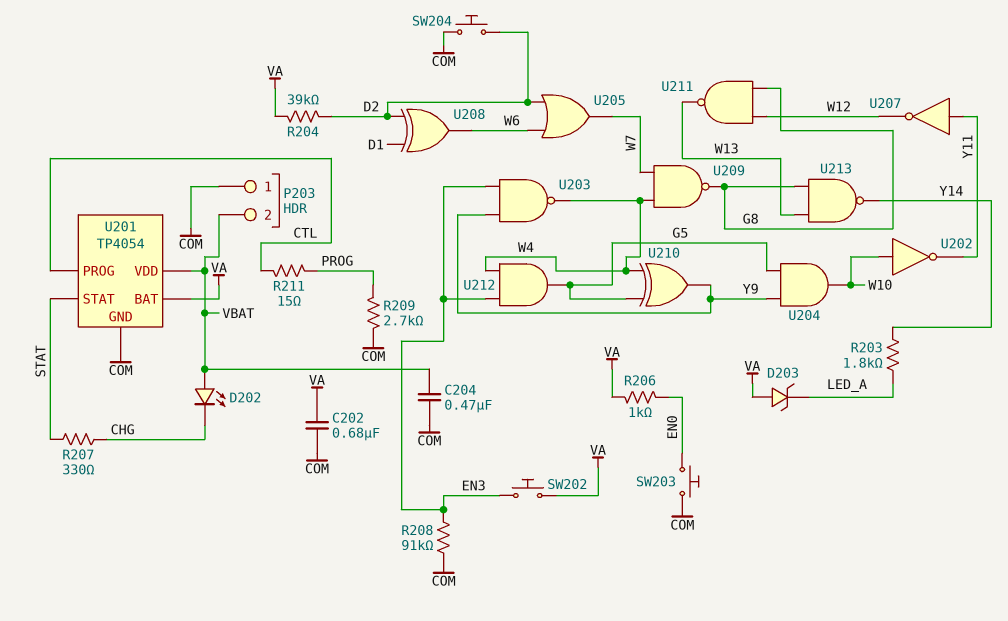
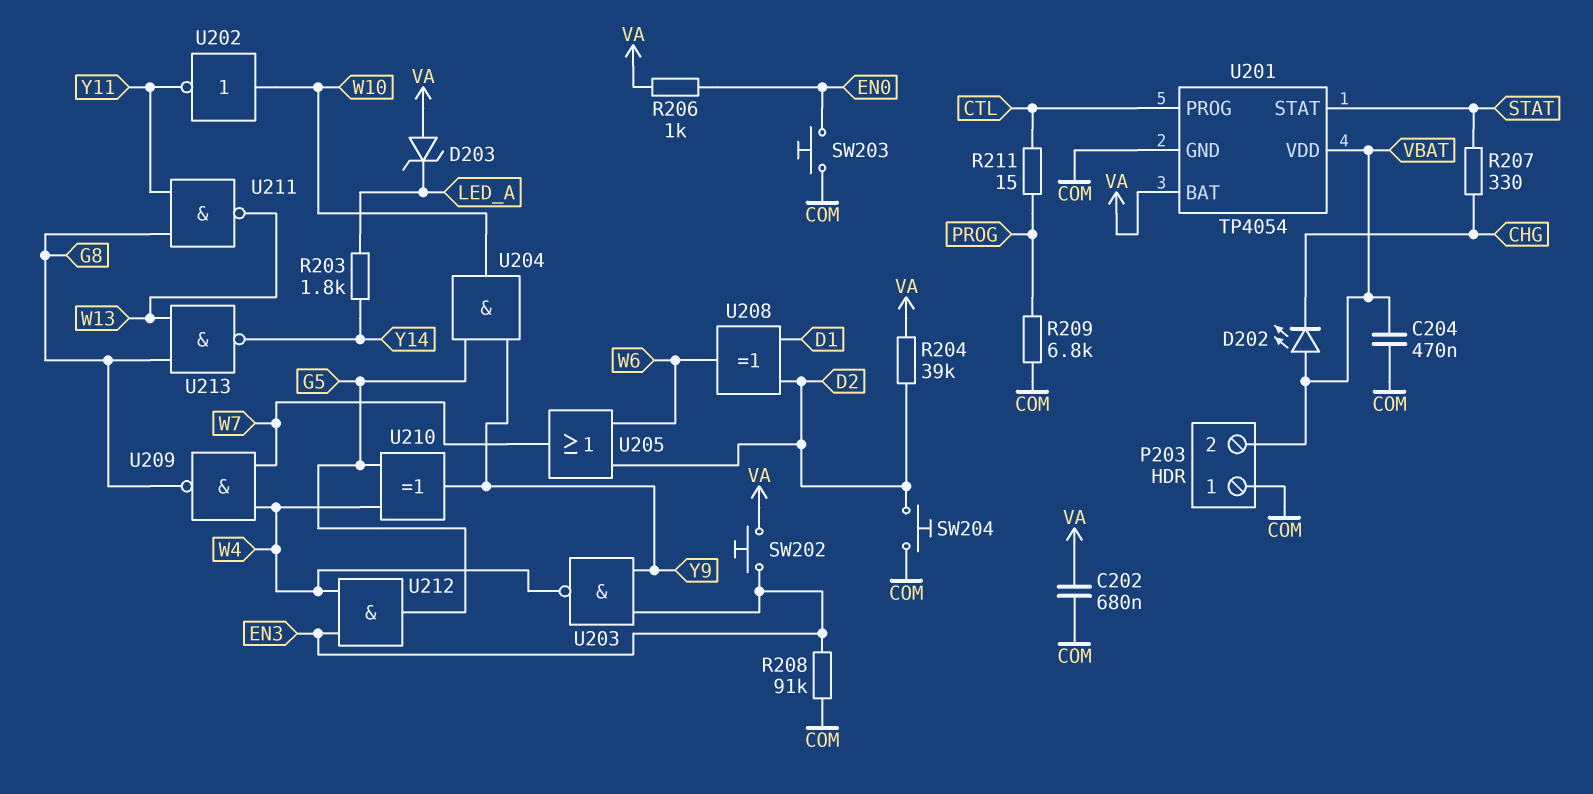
R209: 2.7k (COM, PROG) -> 6.8k (COM, PROG)
U207: NOT (in Y11, out W12) -> none
U211: NAND (in G8, in W12, out W13) -> NAND (in G8, in Y11, out W13)

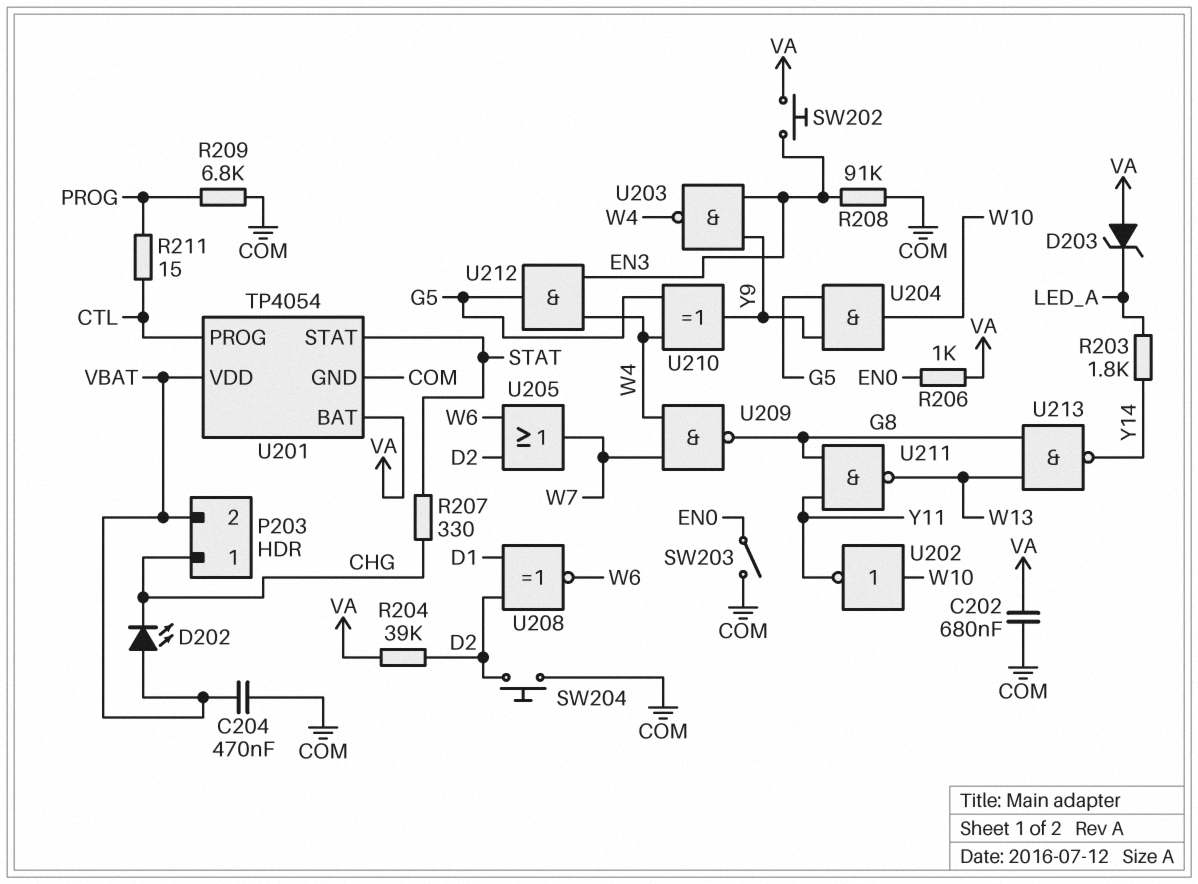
P203 pin 1: COM -> CHG
SW203: button (COM, EN0) -> switch (COM, EN0)
U208: XOR (in D1, in D2, out W6) -> XNOR (in D1, in D2, out W6)

